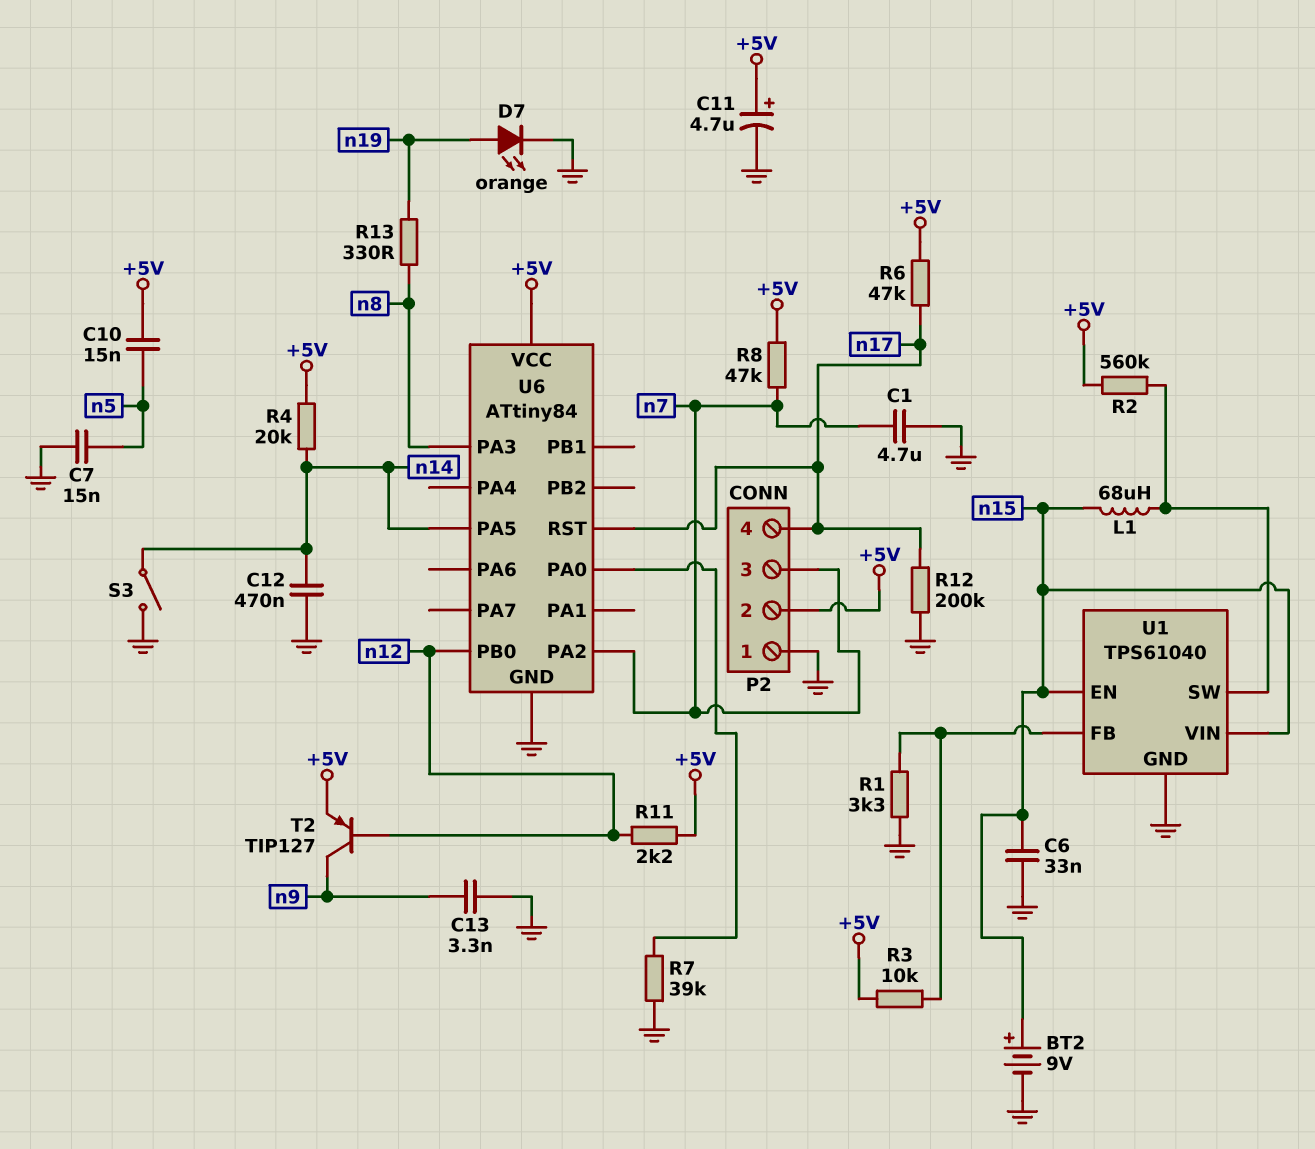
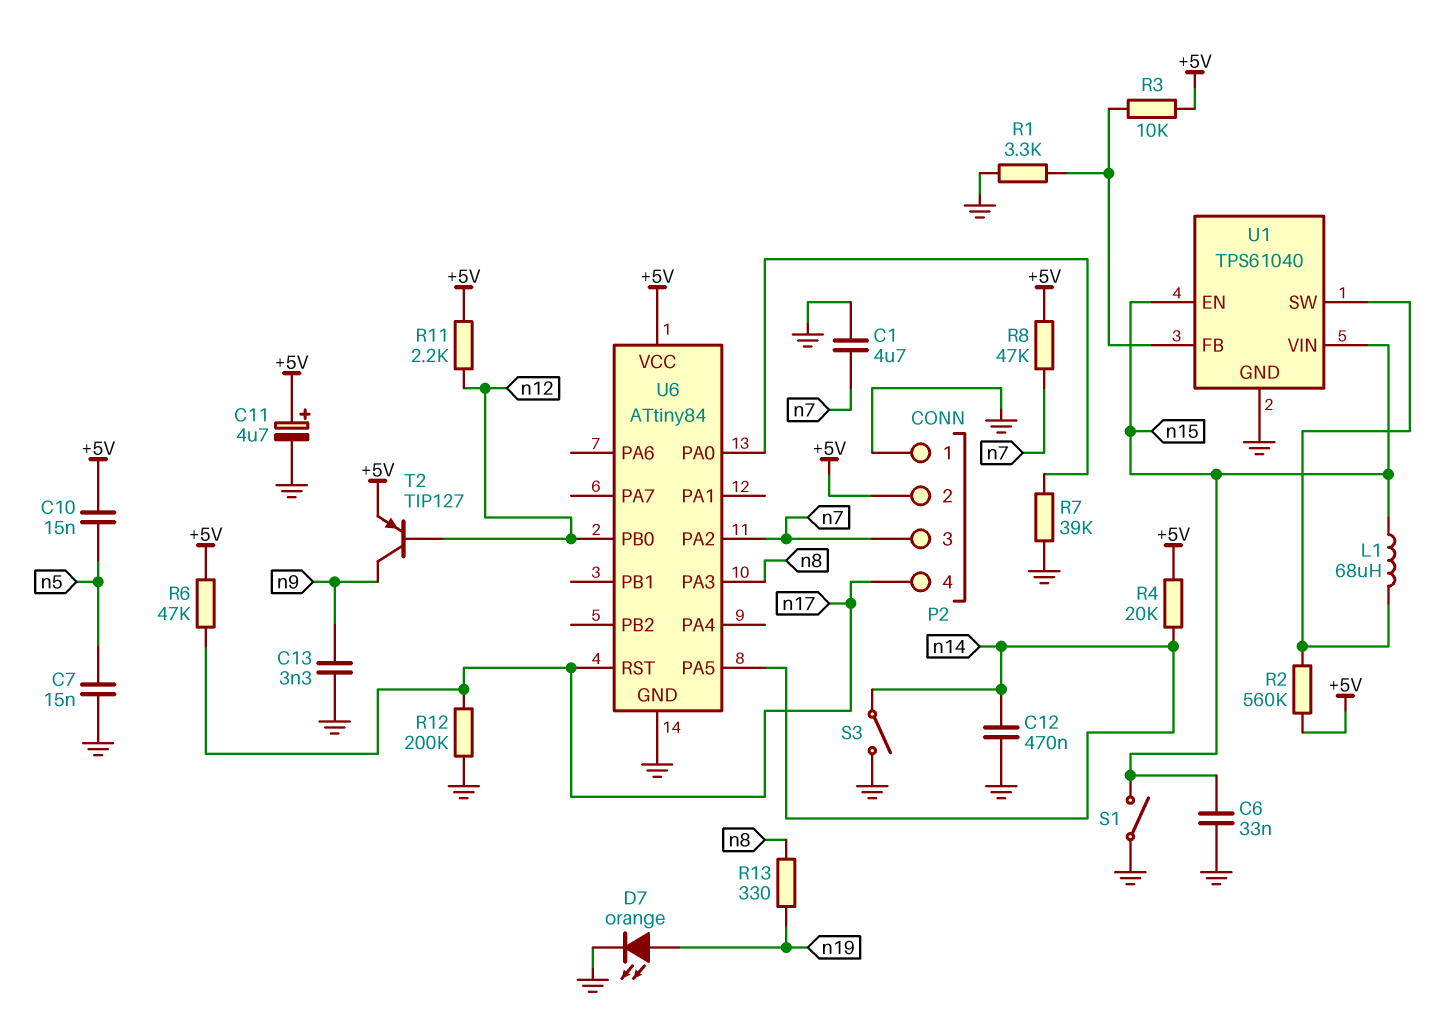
BT2: 9V (plus n15, minus GND) -> none
S1: none -> switch (GND, n15)

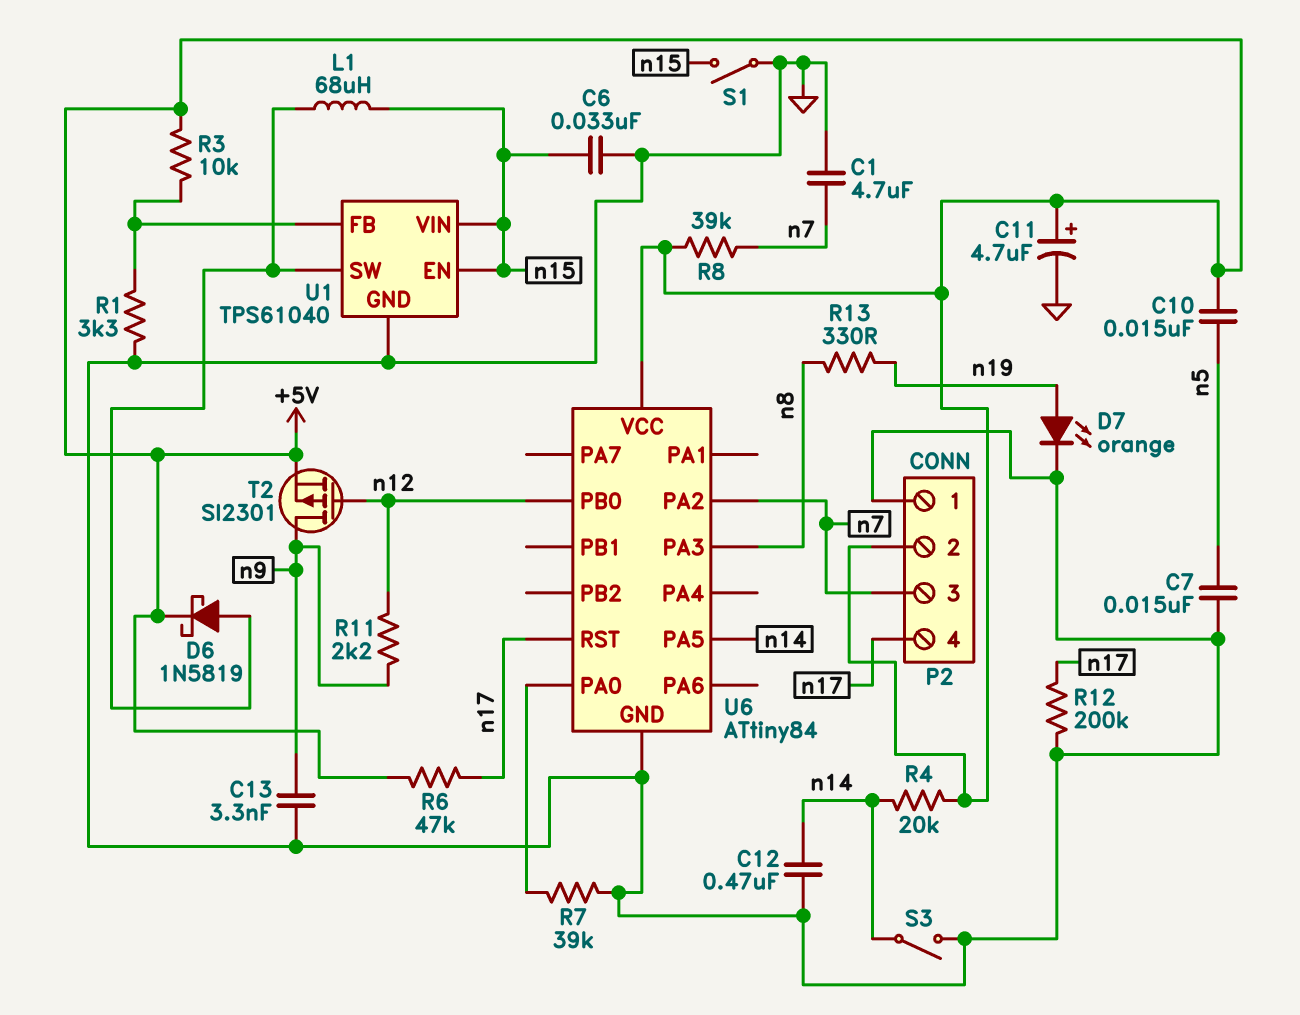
D6: none -> schottky 1N5819 (A U1/SW, K +5V)
R2: 560k (+5V, U1/SW) -> none
R8: 47k (+5V, n7) -> 39k (+5V, n7)
R11: 2.2k (+5V, n12) -> 2.2k (n9, n12)
T2: PNP TIP127 (B n12, C n9, E +5V) -> PMOS SI2301 (G n12, D n9, S +5V)

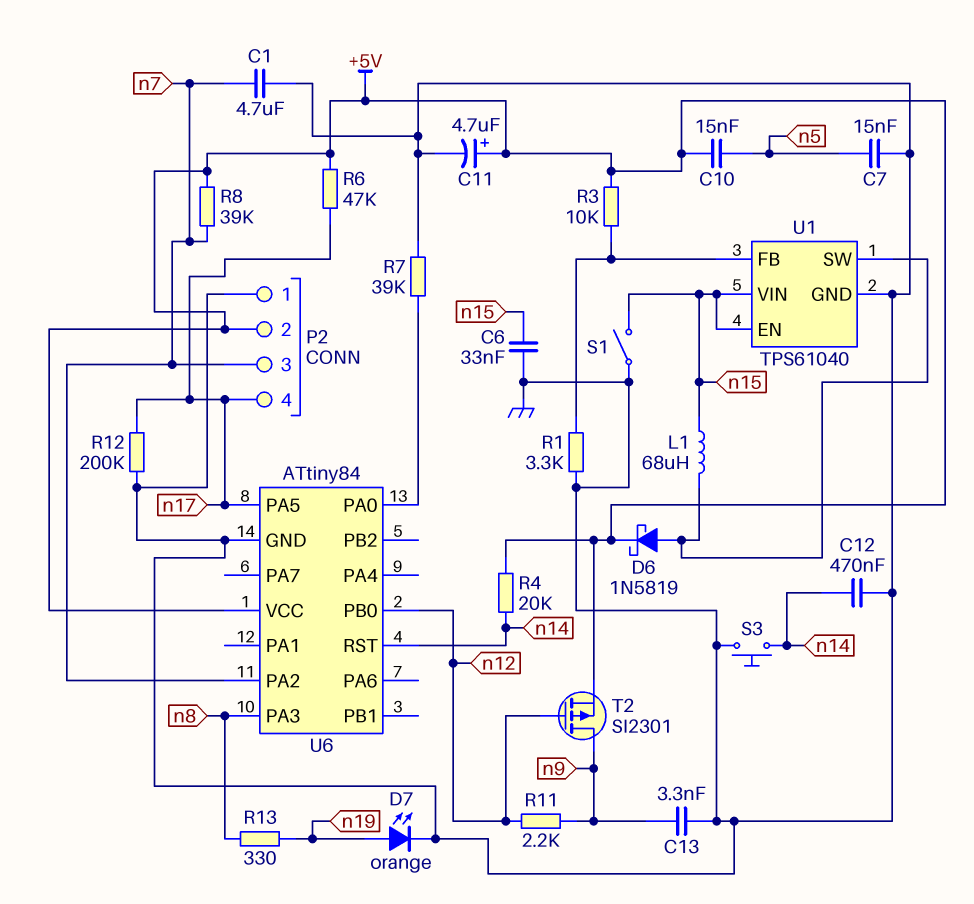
S3: switch (GND, n14) -> button (GND, n14)
U6 pin PA5: n14 -> n17
U6 pin RST: n17 -> n14

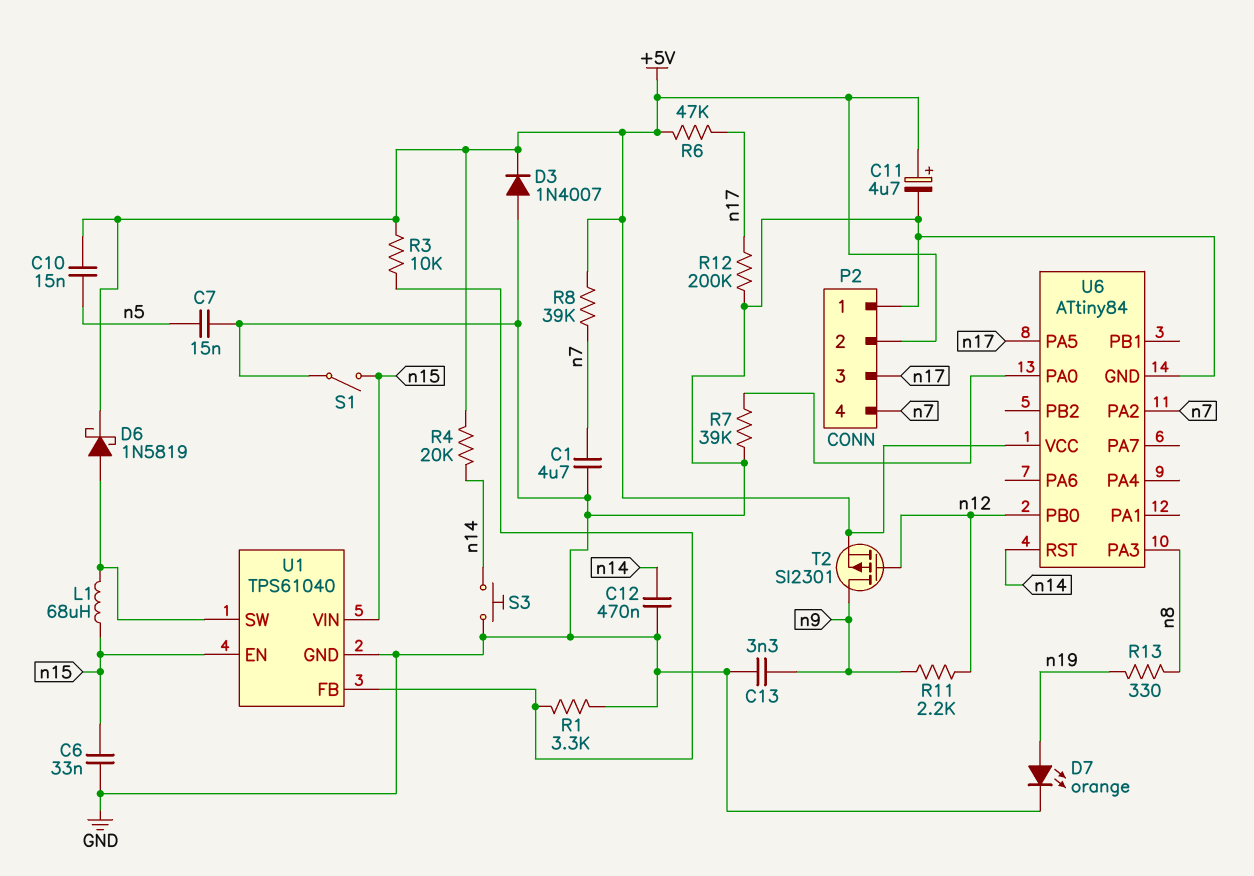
D3: none -> diode 1N4007 (A GND, K +5V)
P2 pin 3: n7 -> n17
P2 pin 4: n17 -> n7

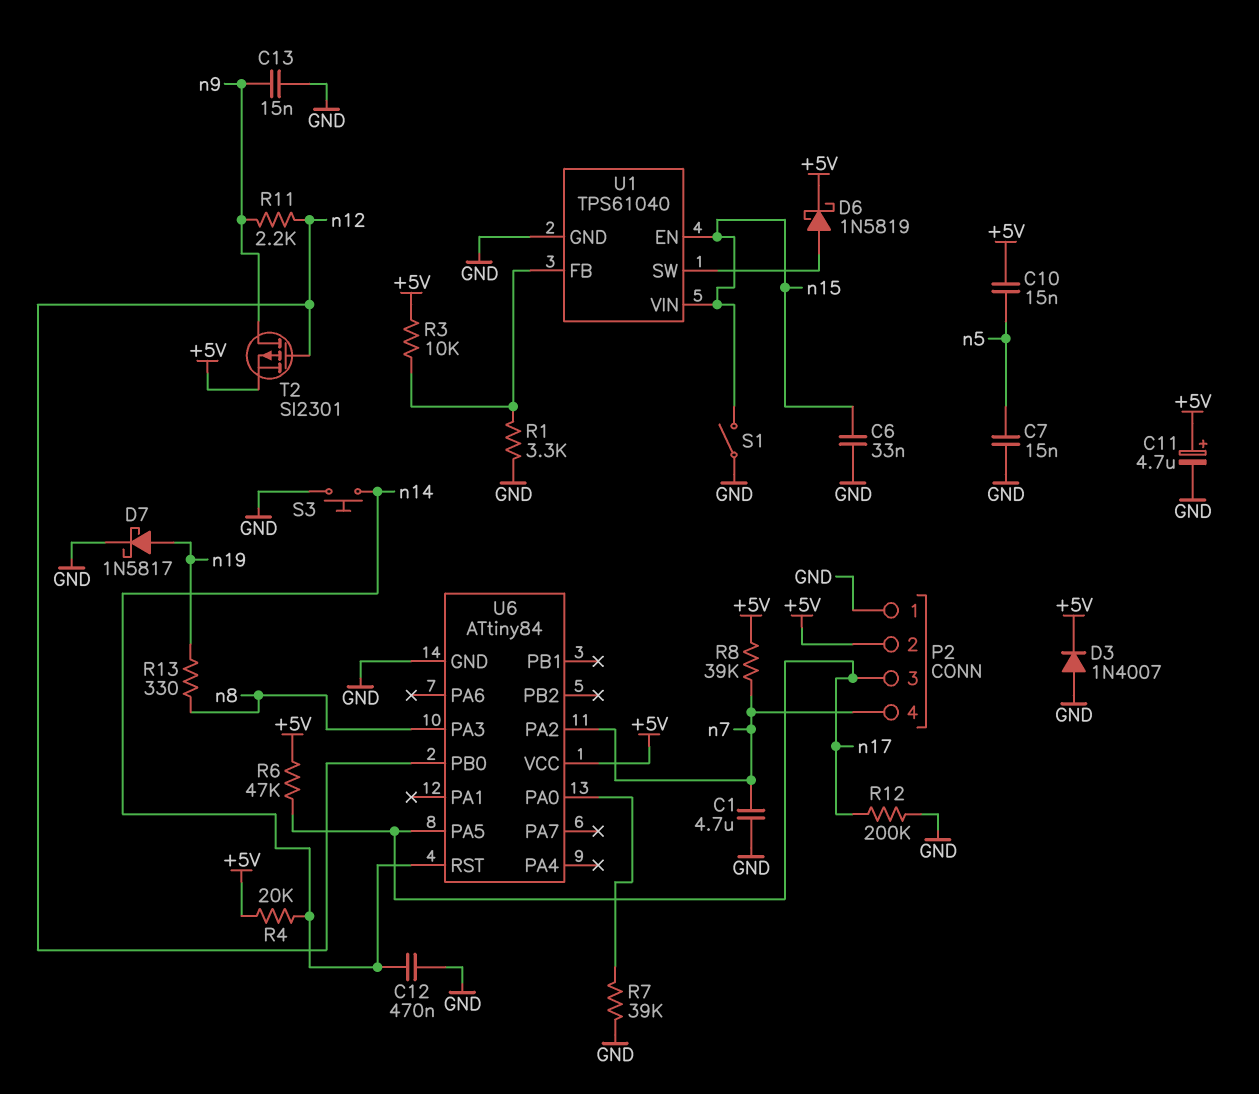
C13: 3.3nF (GND, n9) -> 15nF (GND, n9)
D7: LED orange (A n19, K GND) -> schottky 1N5817 (A n19, K GND)
L1: 68uH (U1/SW, n15) -> none

